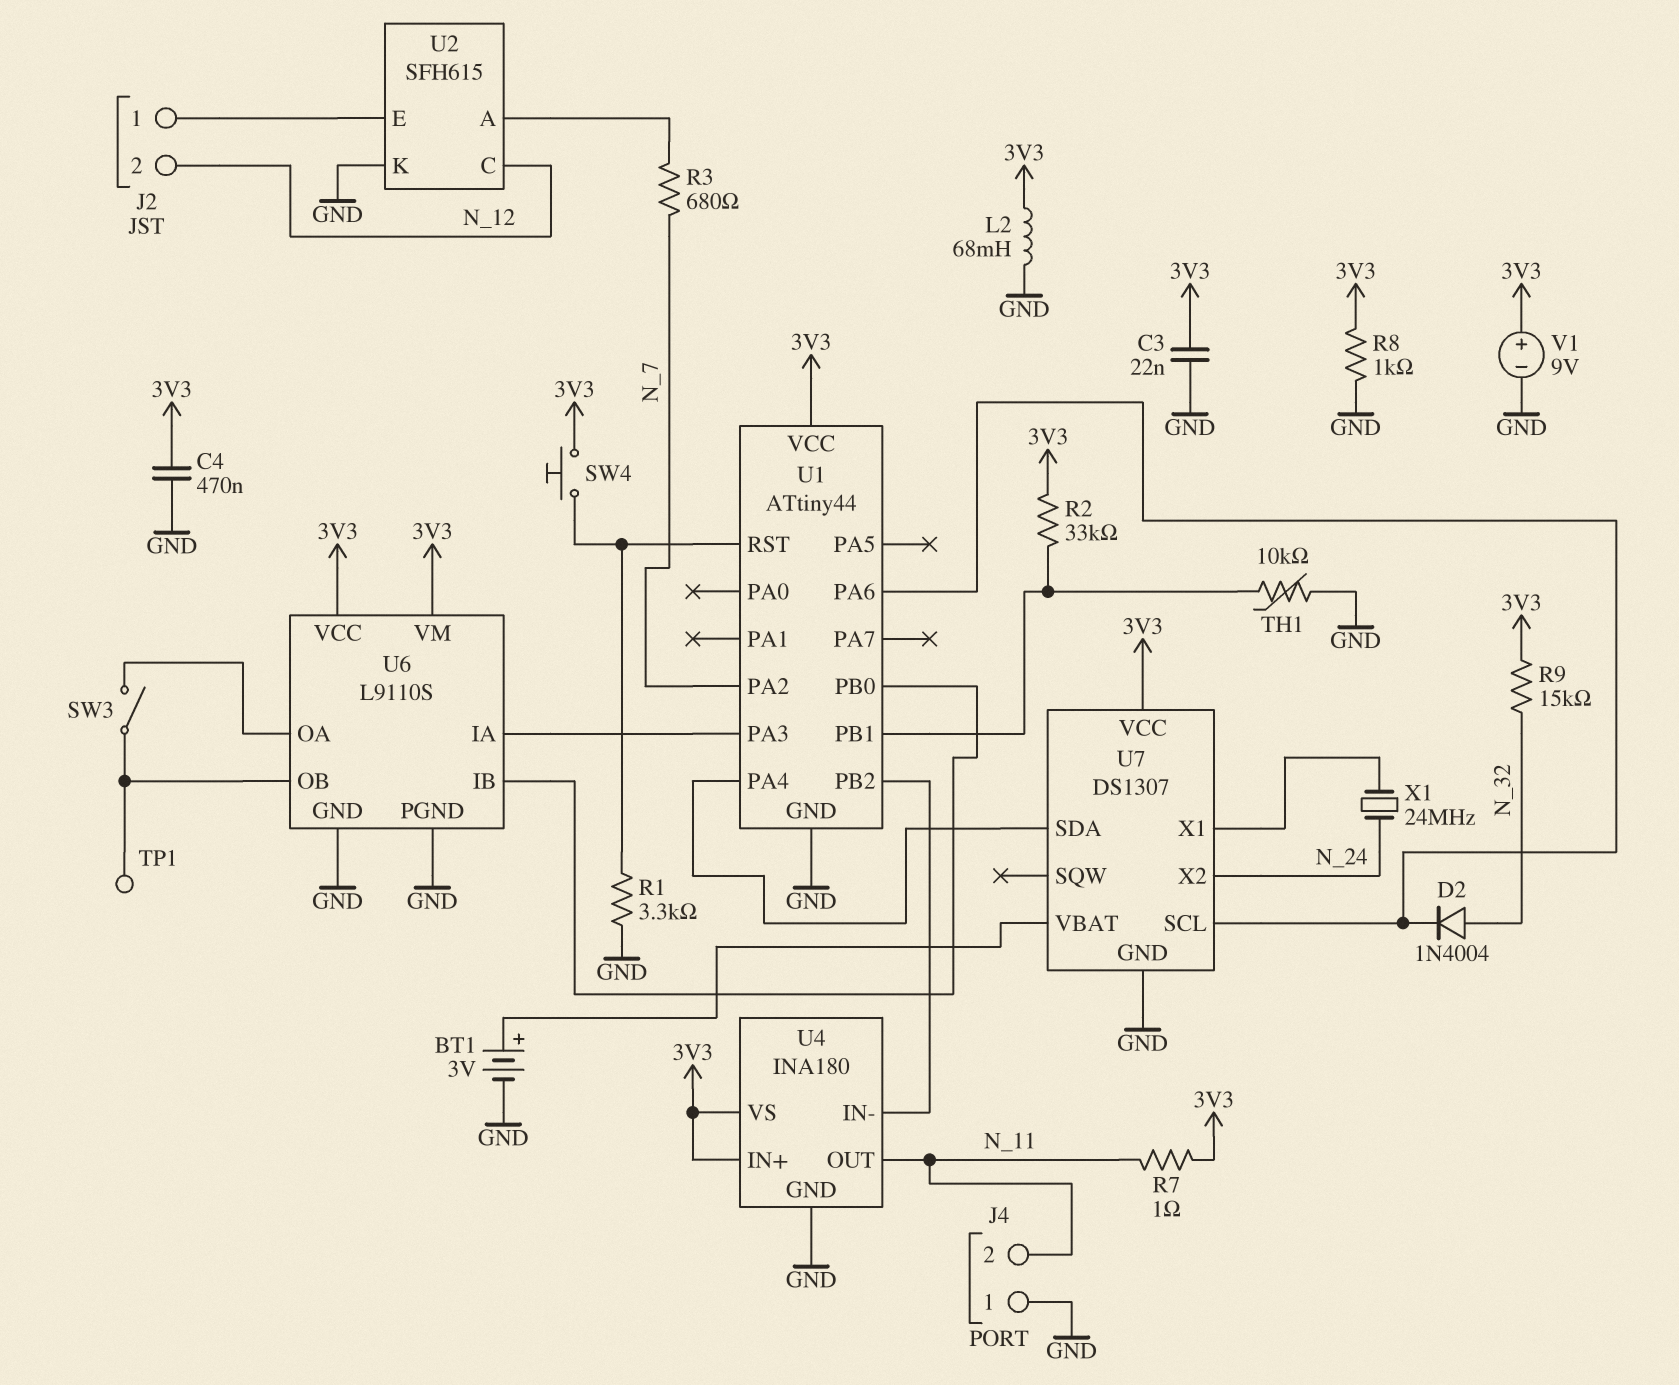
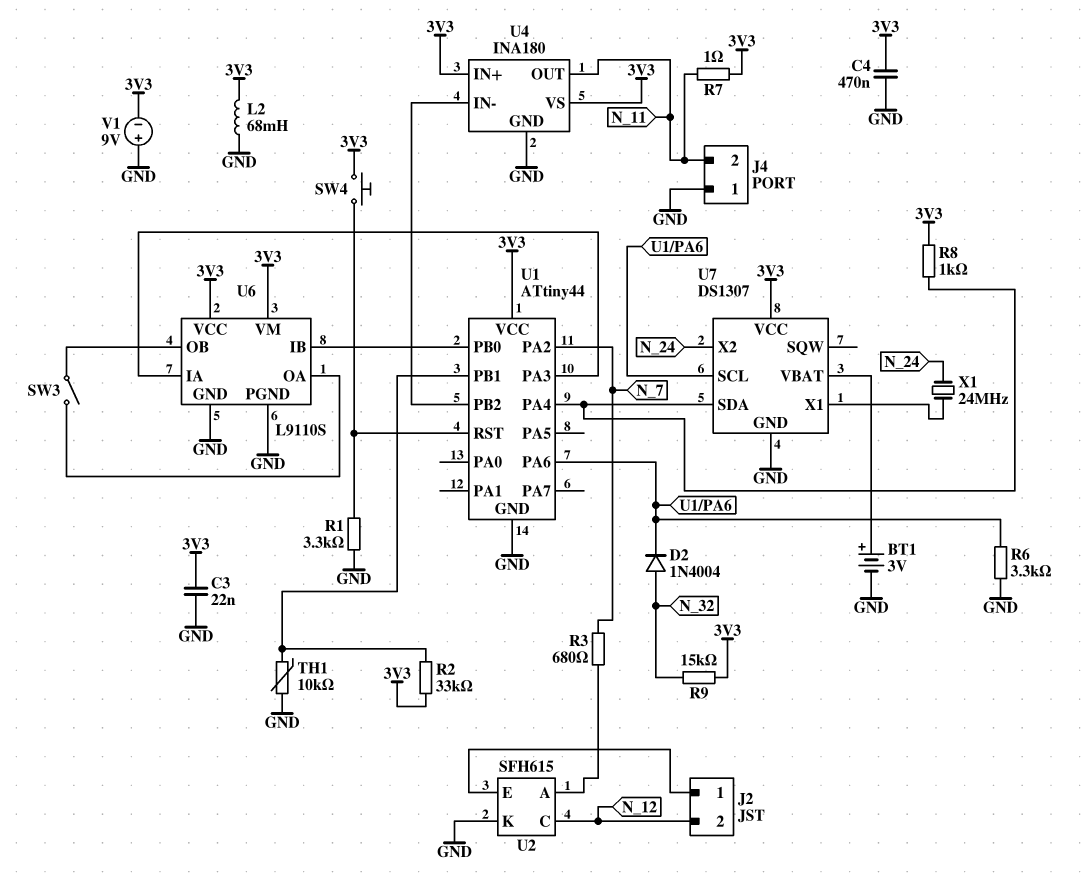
R6: none -> 3.3k (GND, U1/PA6)
R8: 1k (3V3, GND) -> 1k (3V3, U1/PA4)
TP1: test point (U6/OB) -> none
V1: 9V (plus 3V3, minus GND) -> 9V (plus GND, minus 3V3)

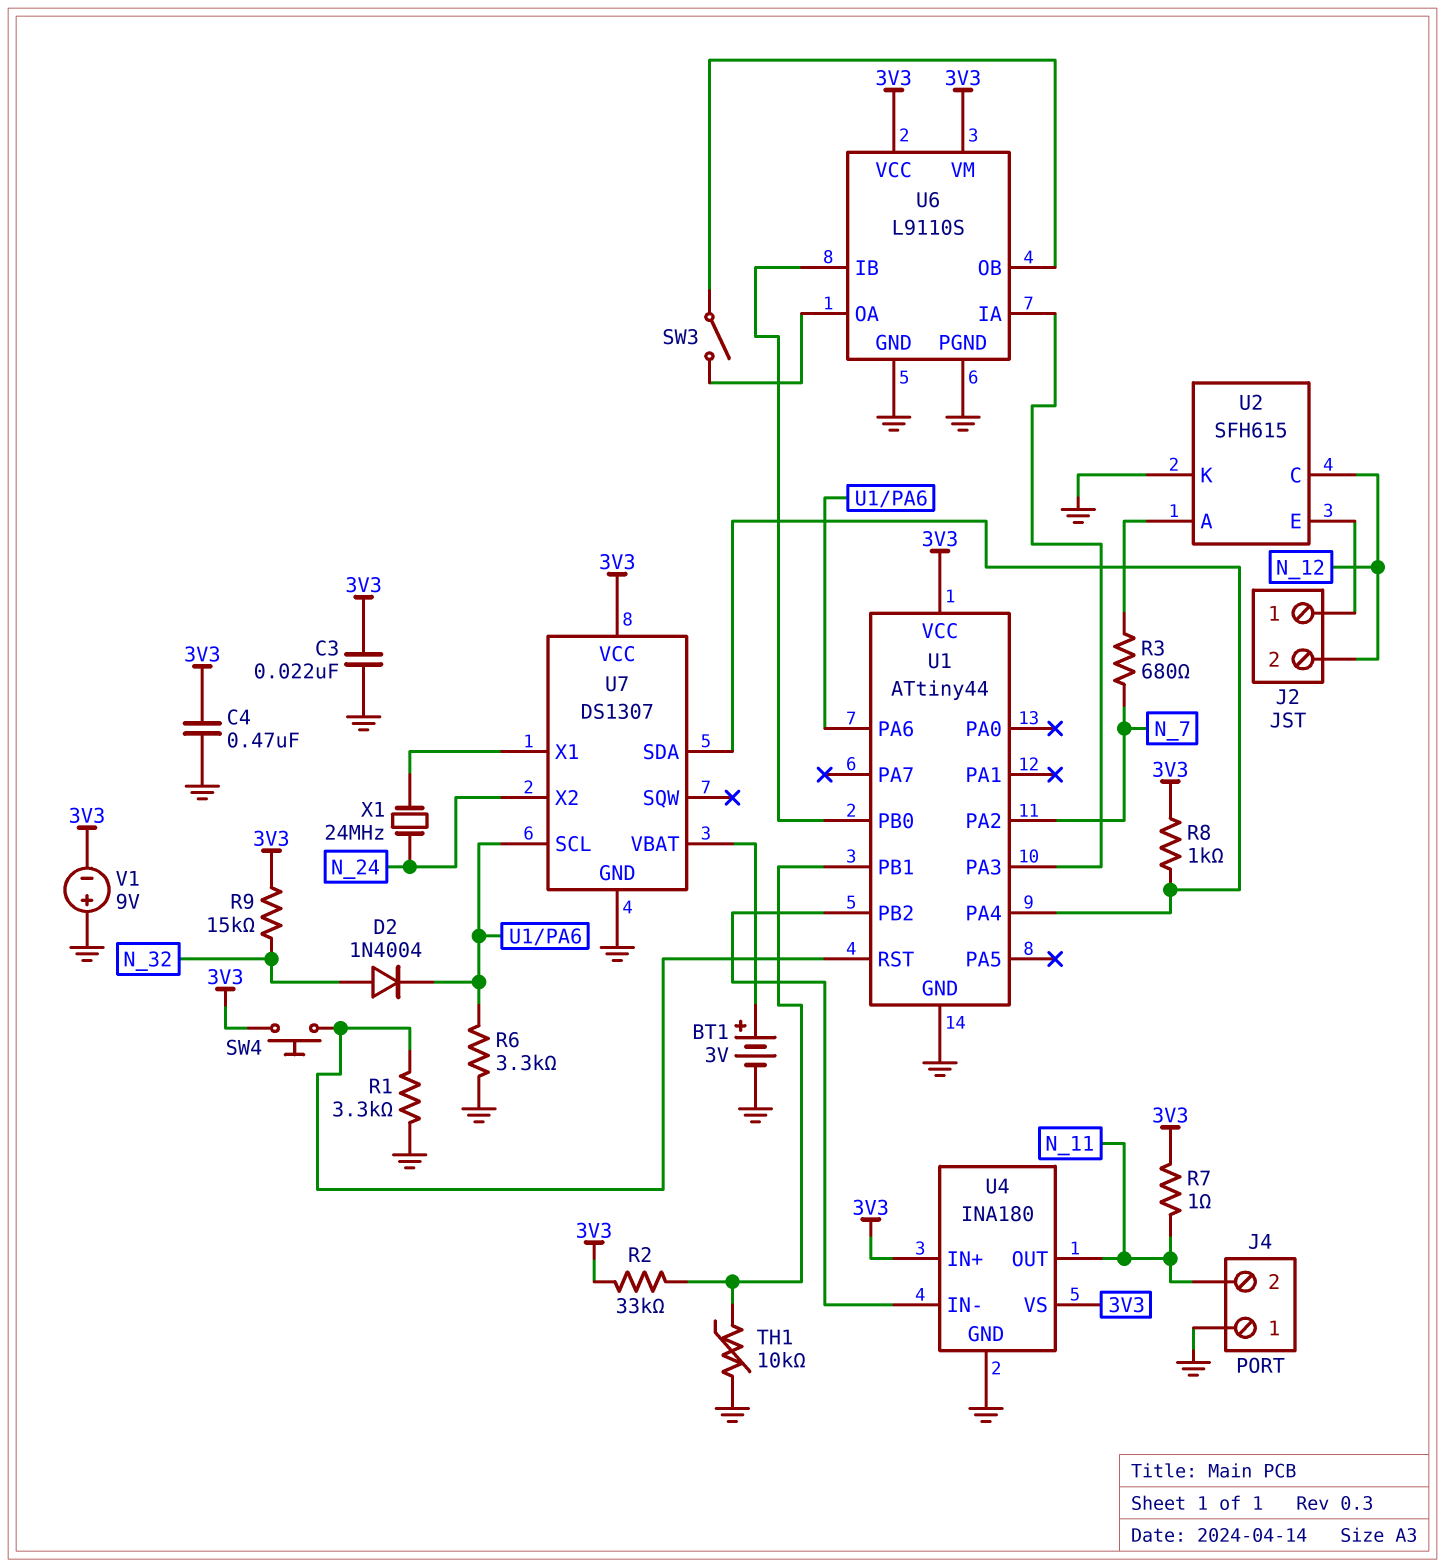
L2: 68mH (3V3, GND) -> none

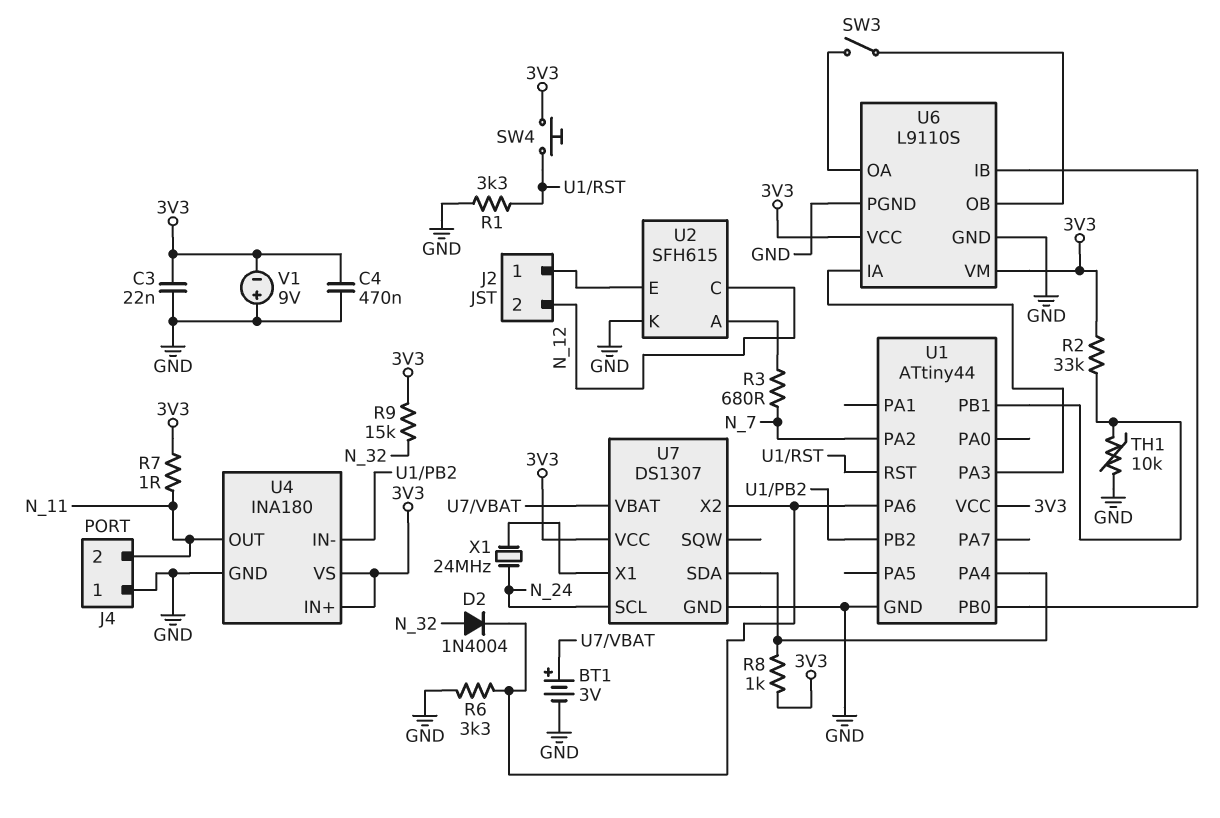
U7 pin SCL: U1/PA6 -> N_24
U7 pin X2: N_24 -> U1/PA6

